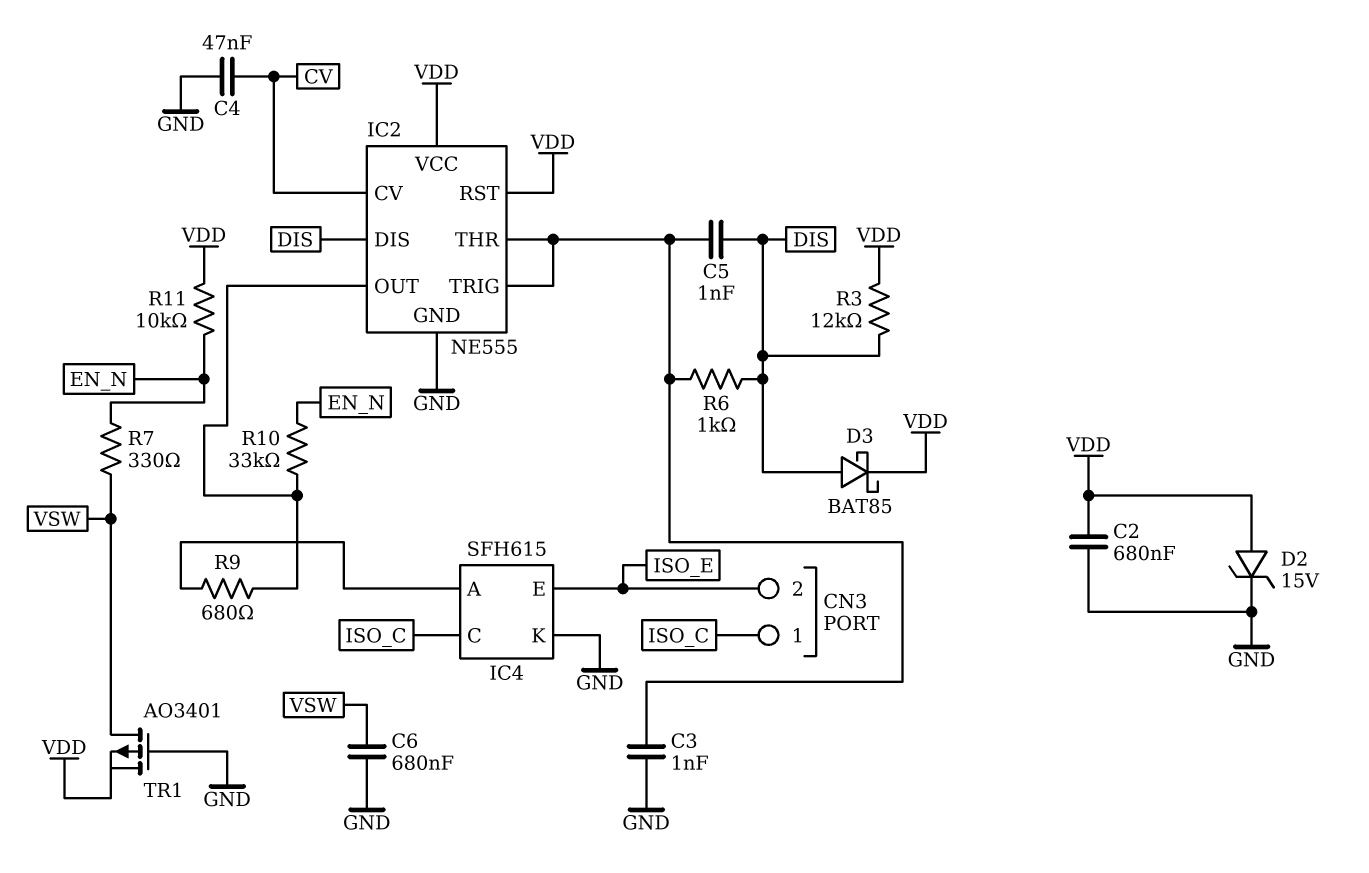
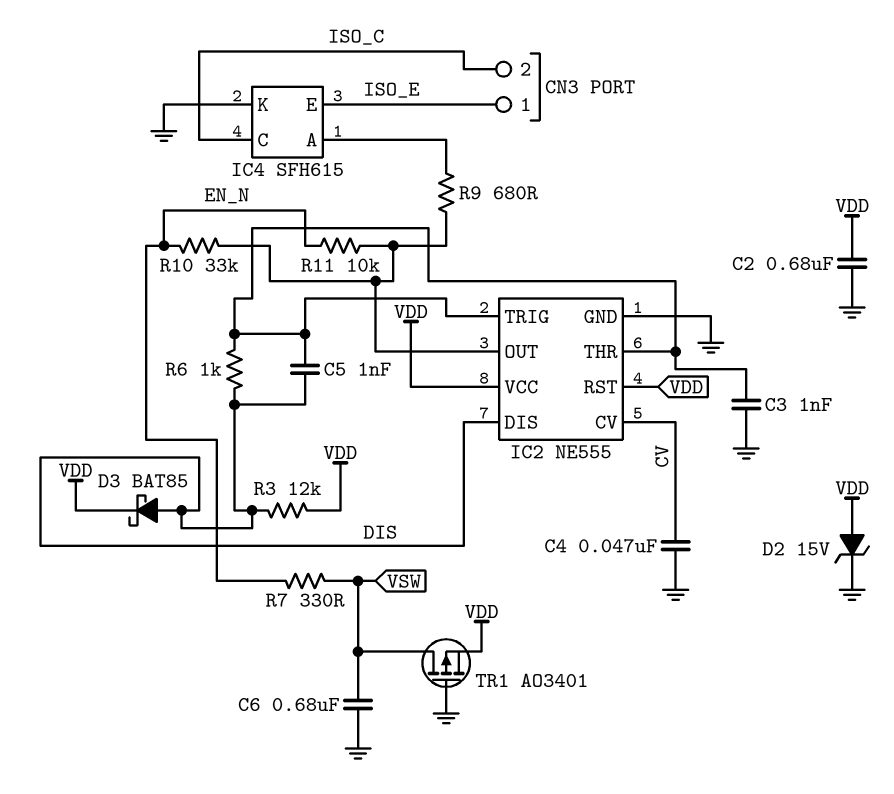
CN3 pin 1: ISO_C -> ISO_E
CN3 pin 2: ISO_E -> ISO_C
R11: 10k (EN_N, VDD) -> 10k (EN_N, IC2/OUT)

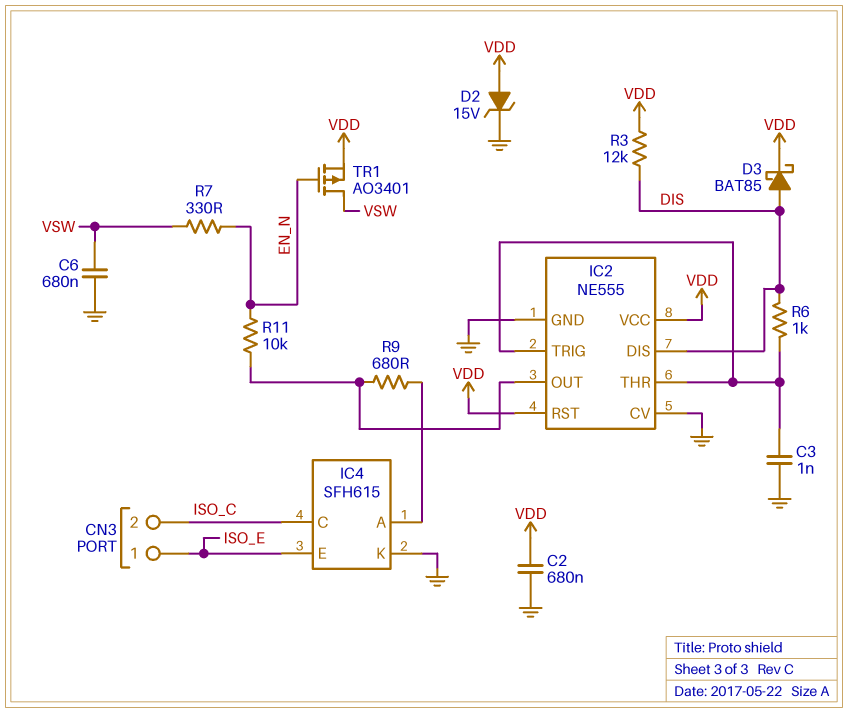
C4: 47nF (CV, GND) -> none
C5: 1nF (DIS, IC2/THR) -> none
IC2 pin CV: CV -> GND
R10: 33k (EN_N, IC2/OUT) -> none
TR1: PMOS AO3401 (G GND, D VSW, S VDD) -> PMOS AO3401 (G EN_N, D VSW, S VDD)

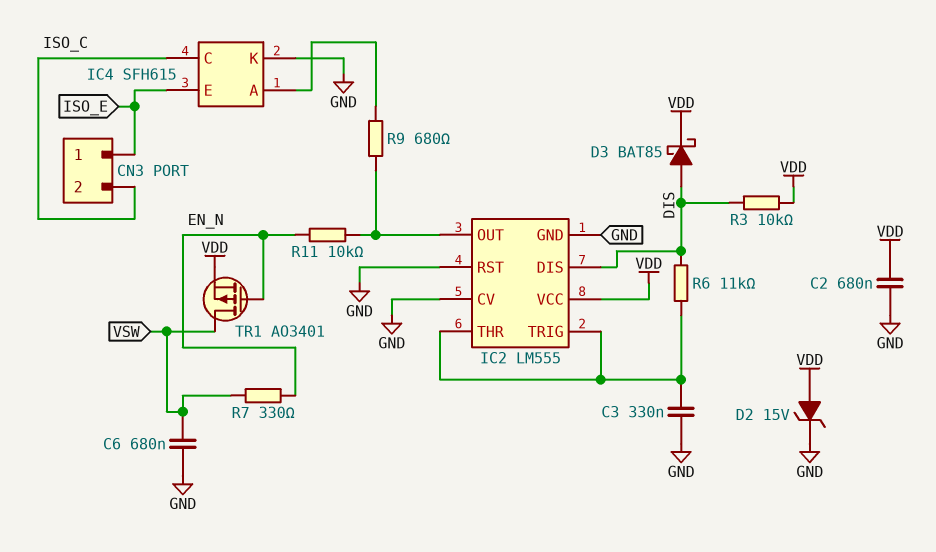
C3: 1nF (GND, IC2/THR) -> 330nF (GND, IC2/THR)
IC2: NE555 -> LM555
IC2 pin RST: VDD -> GND
R3: 12k (DIS, VDD) -> 10k (DIS, VDD)
R6: 1k (DIS, IC2/THR) -> 11k (DIS, IC2/THR)

